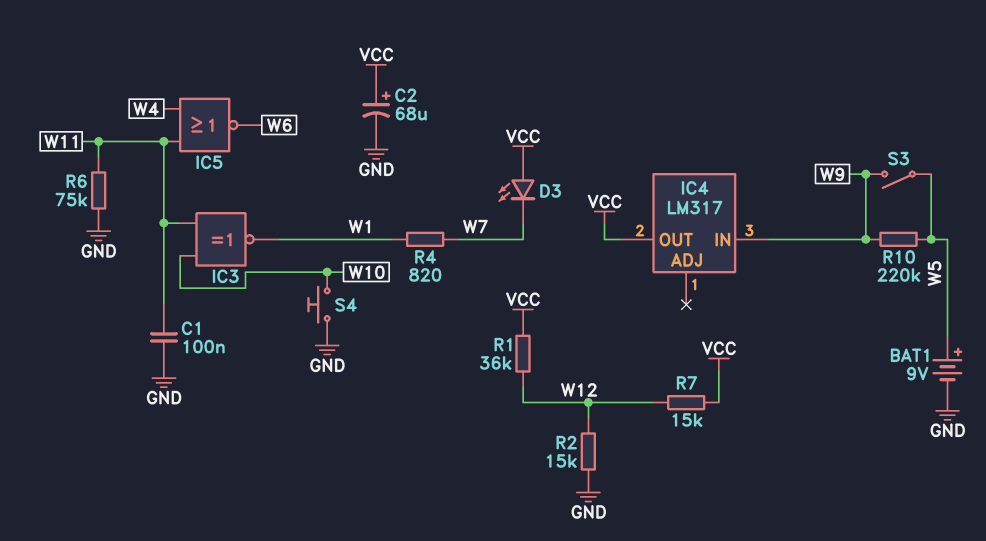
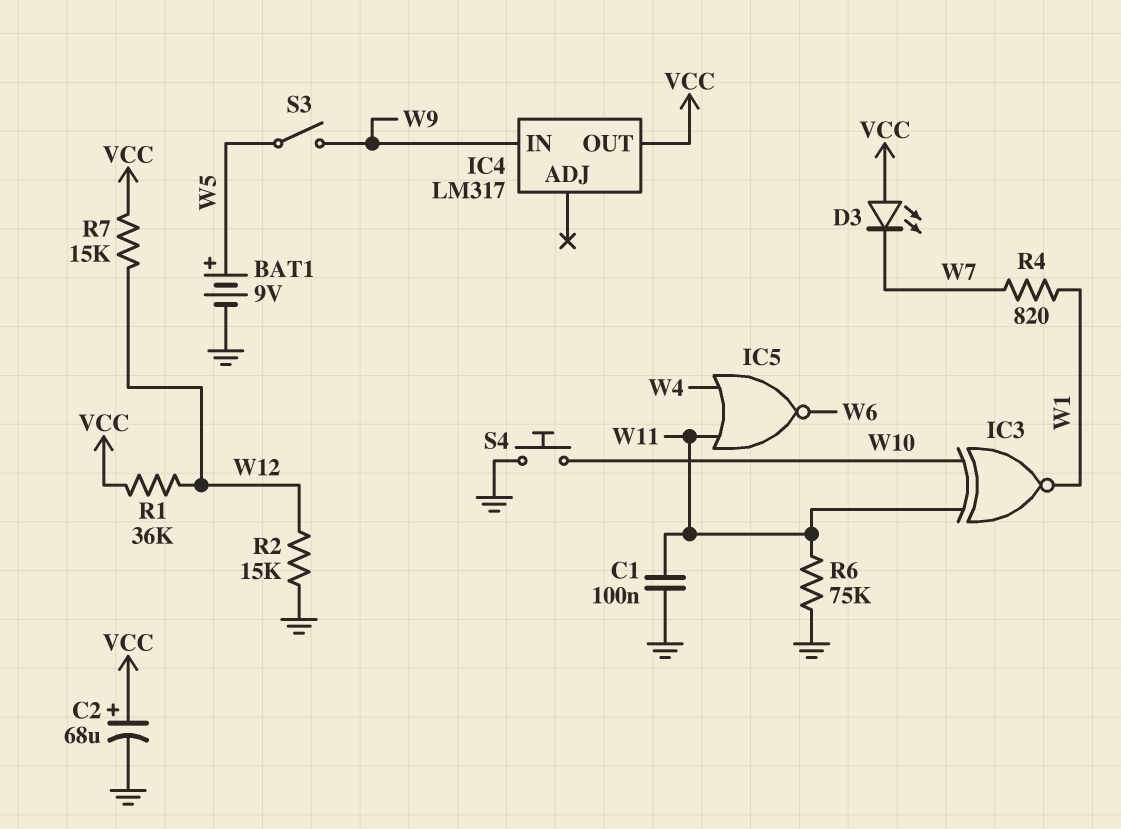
R10: 220k (W5, W9) -> none

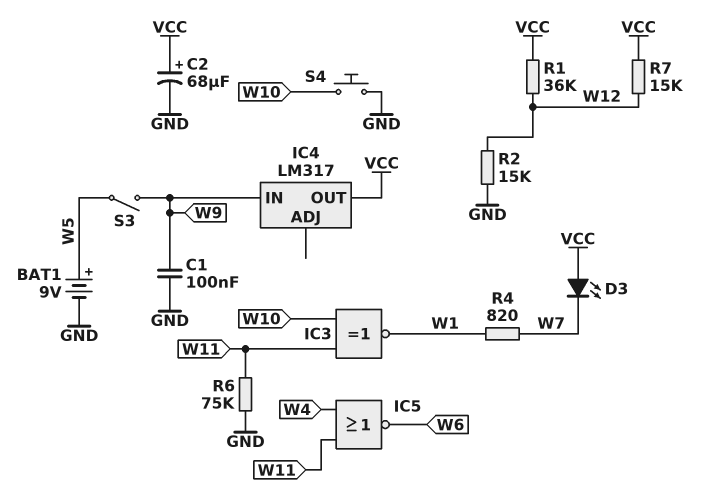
C1: 100nF (GND, W11) -> 100nF (GND, W9)

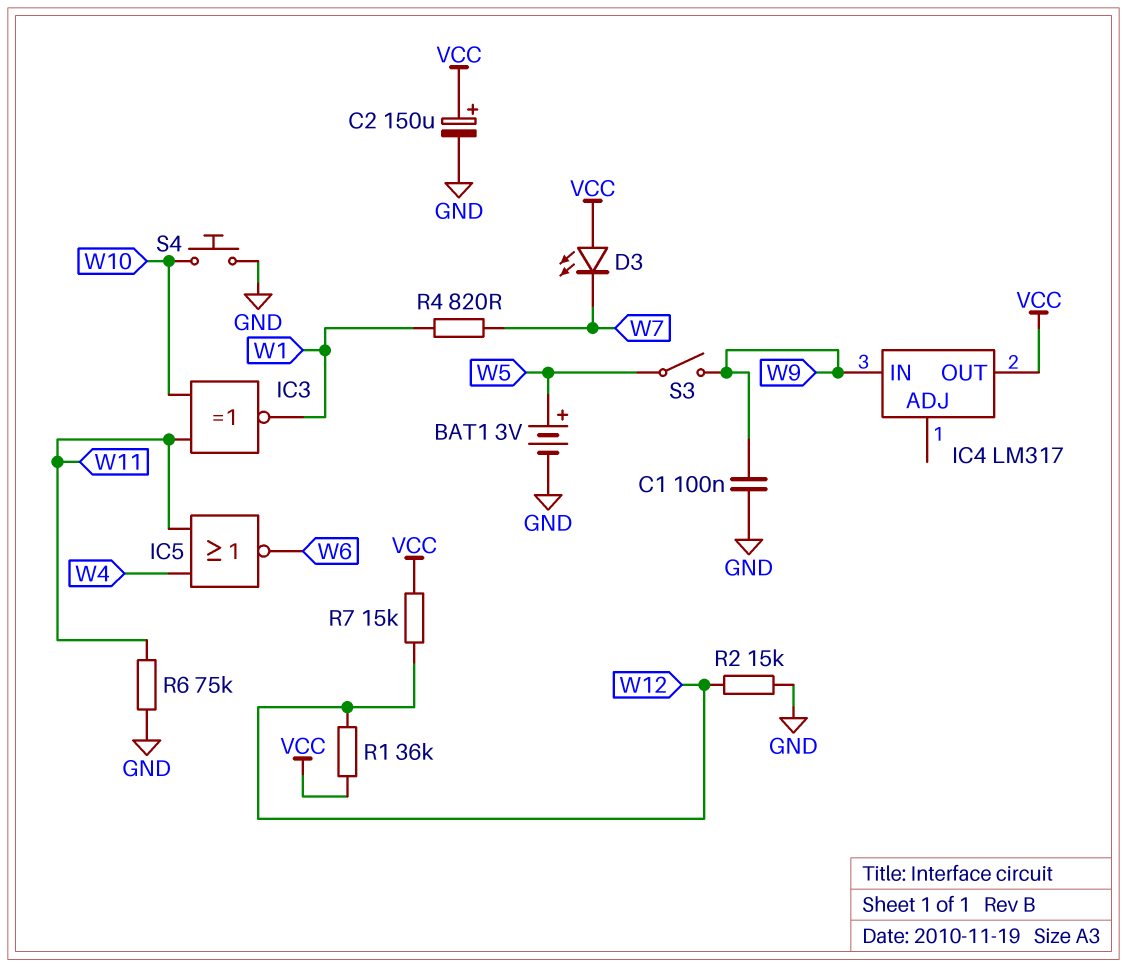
BAT1: 9V (plus W5, minus GND) -> 3V (plus W5, minus GND)
C2: 68uF (plus VCC, minus GND) -> 150uF (plus VCC, minus GND)

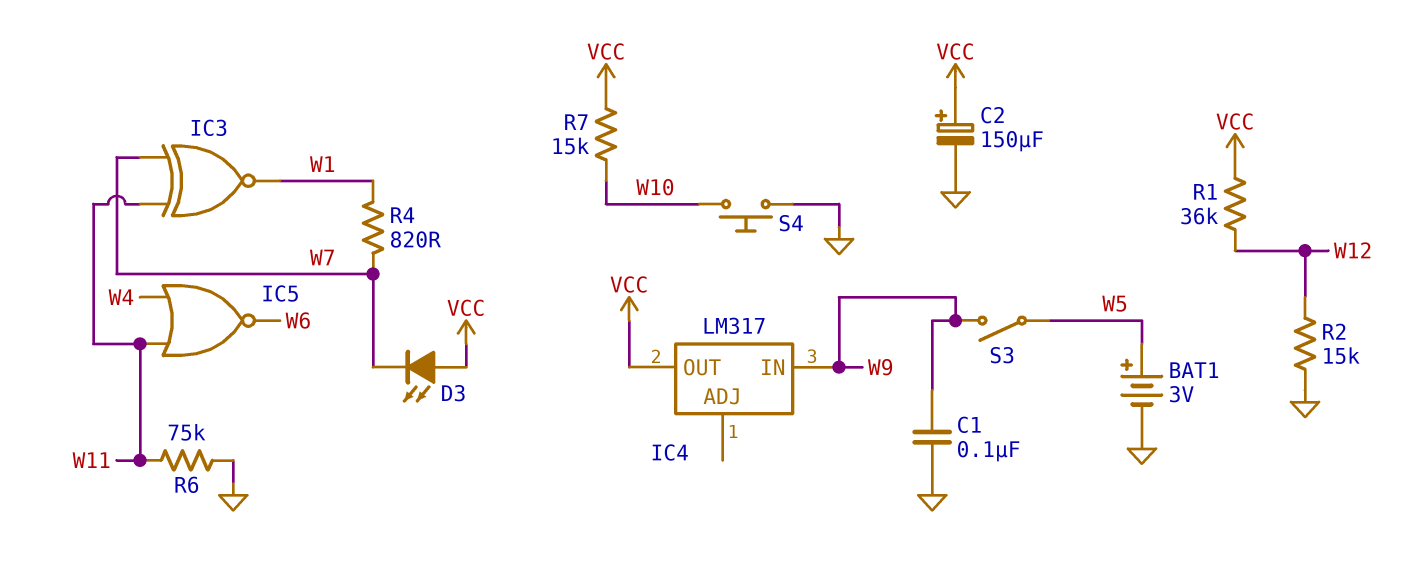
IC3: XNOR (in W10, in W11, out W1) -> XNOR (in W7, in W11, out W1)
R7: 15k (VCC, W12) -> 15k (VCC, W10)

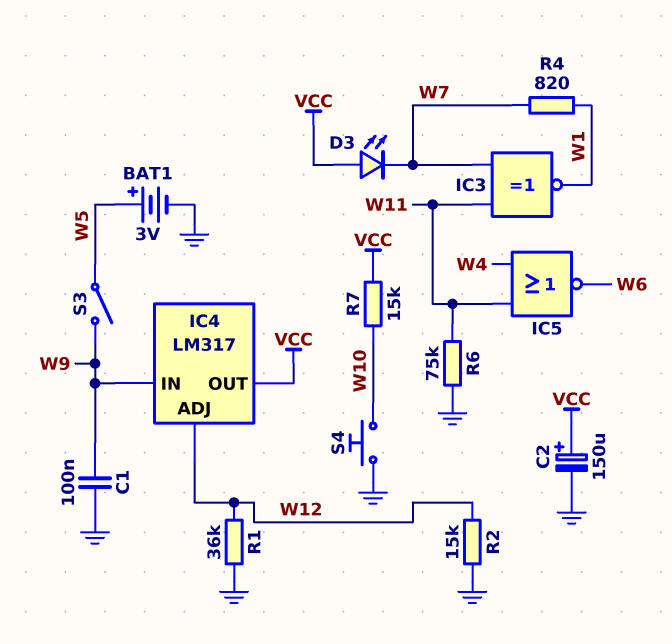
IC4 pin ADJ: none -> W12
R1: 36k (VCC, W12) -> 36k (GND, W12)

